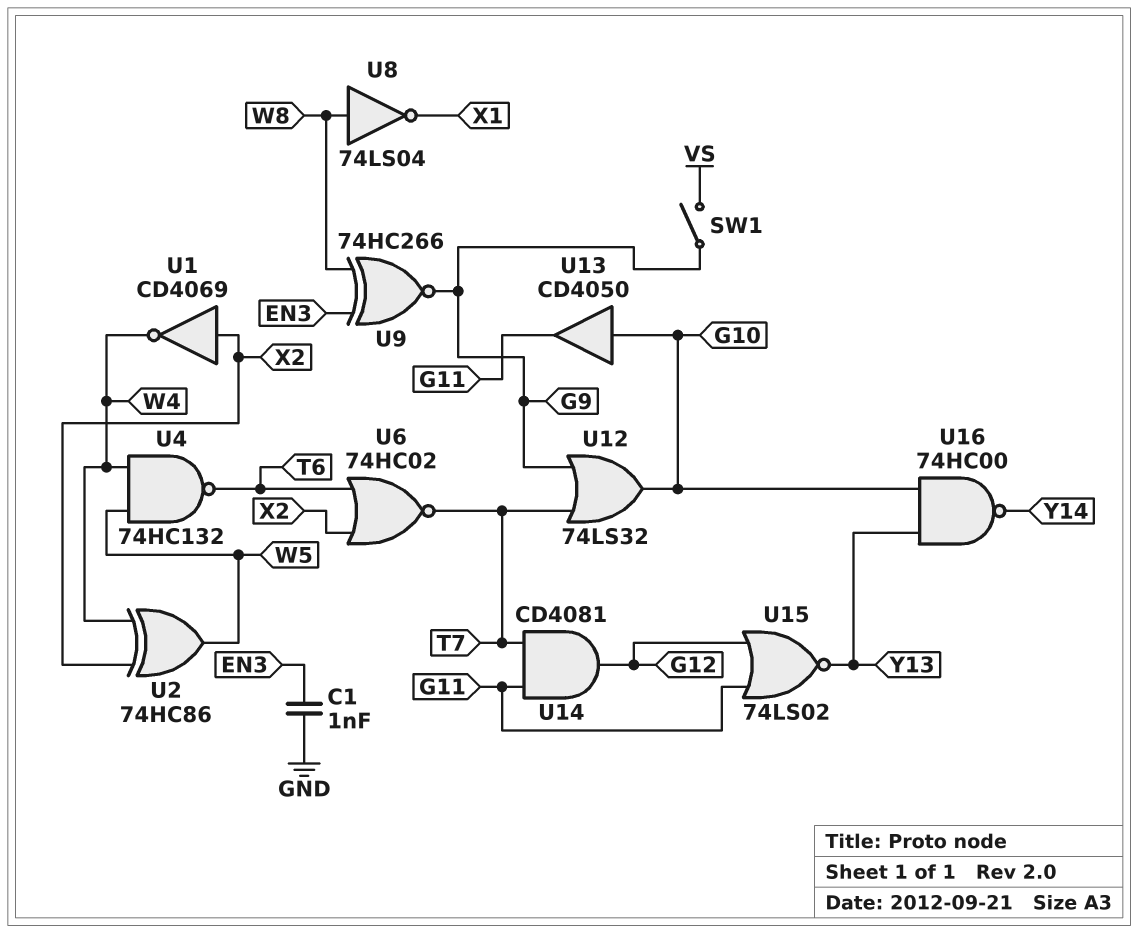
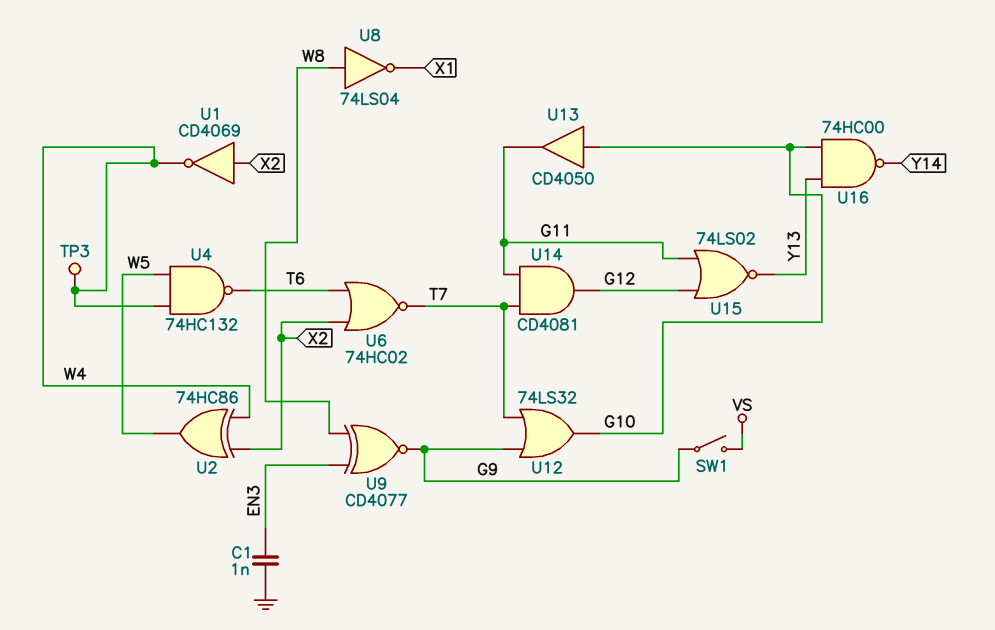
TP3: none -> test point (W4)
U9: XNOR 74HC266 (in EN3, in W8, out G9) -> XNOR CD4077 (in EN3, in W8, out G9)

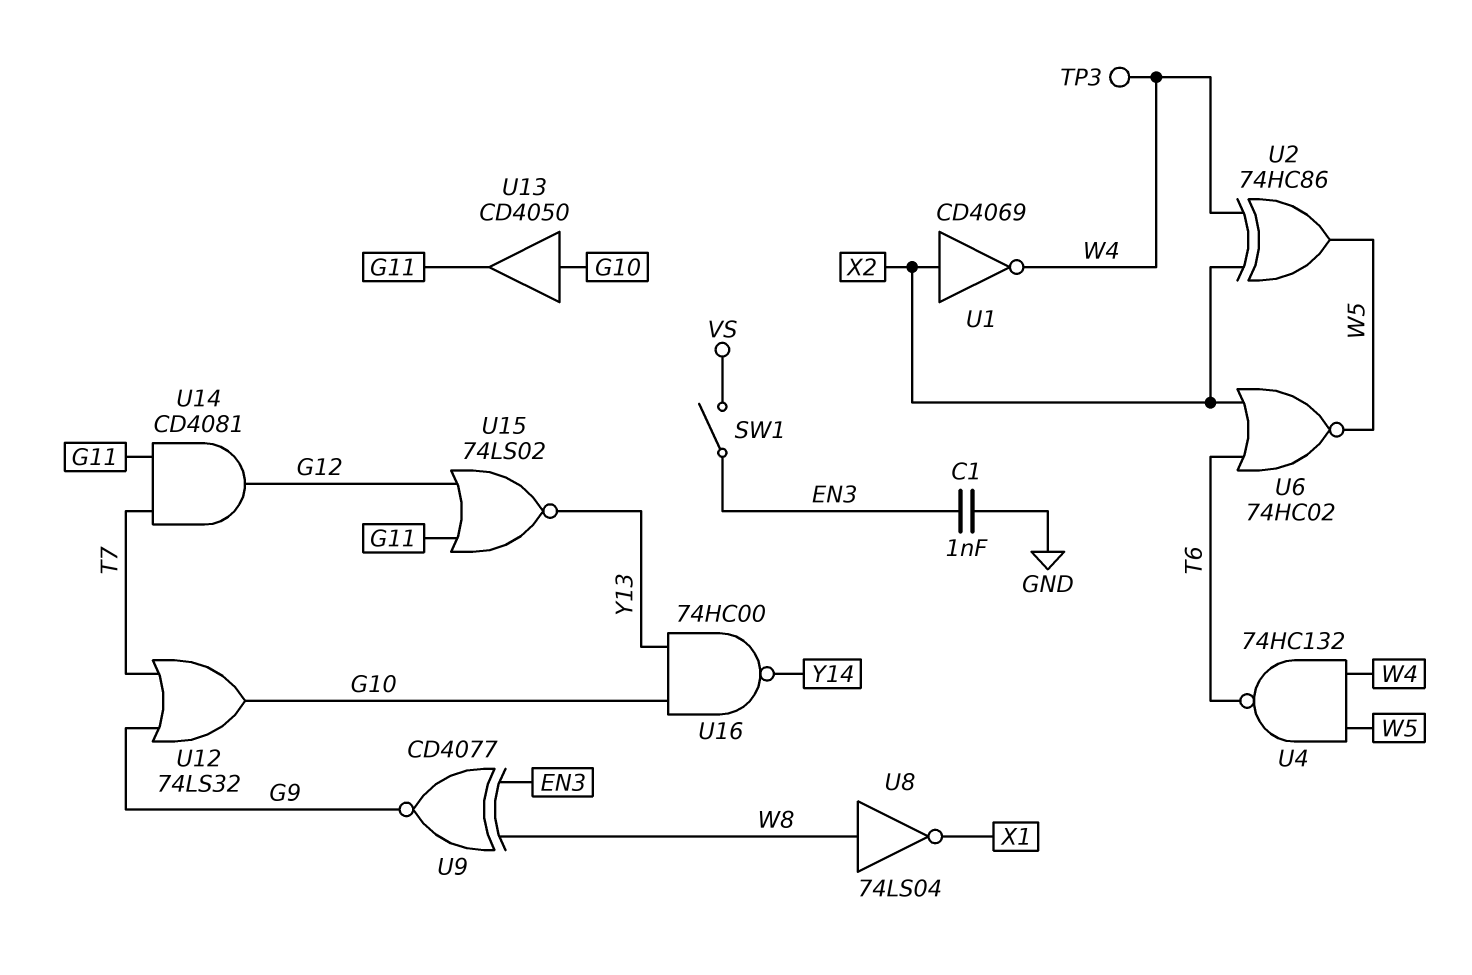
SW1: switch (G9, VS) -> switch (EN3, VS)
U6: NOR 74HC02 (in T6, in X2, out T7) -> NOR 74HC02 (in T6, in X2, out W5)

